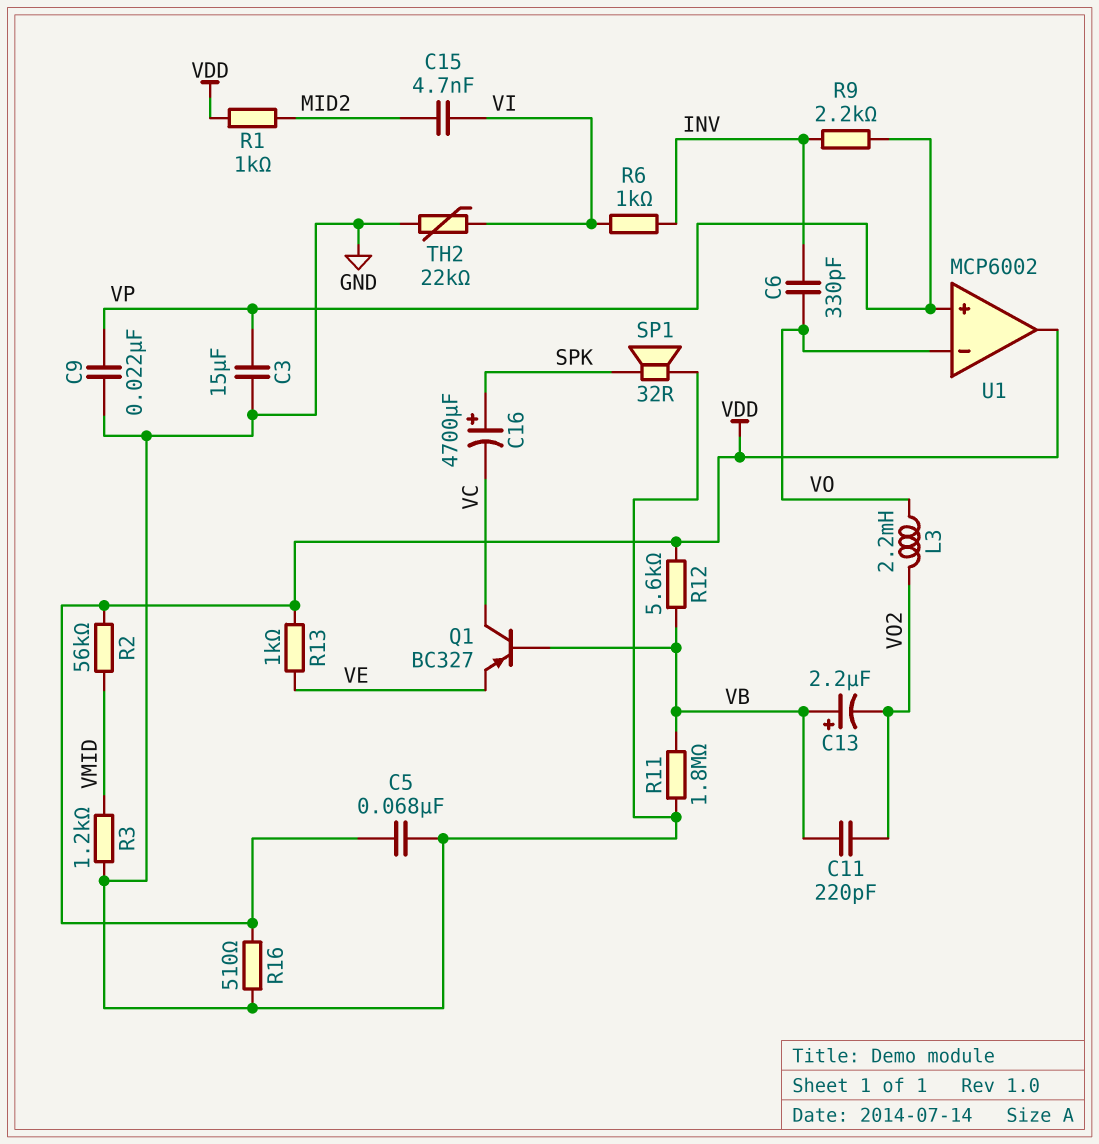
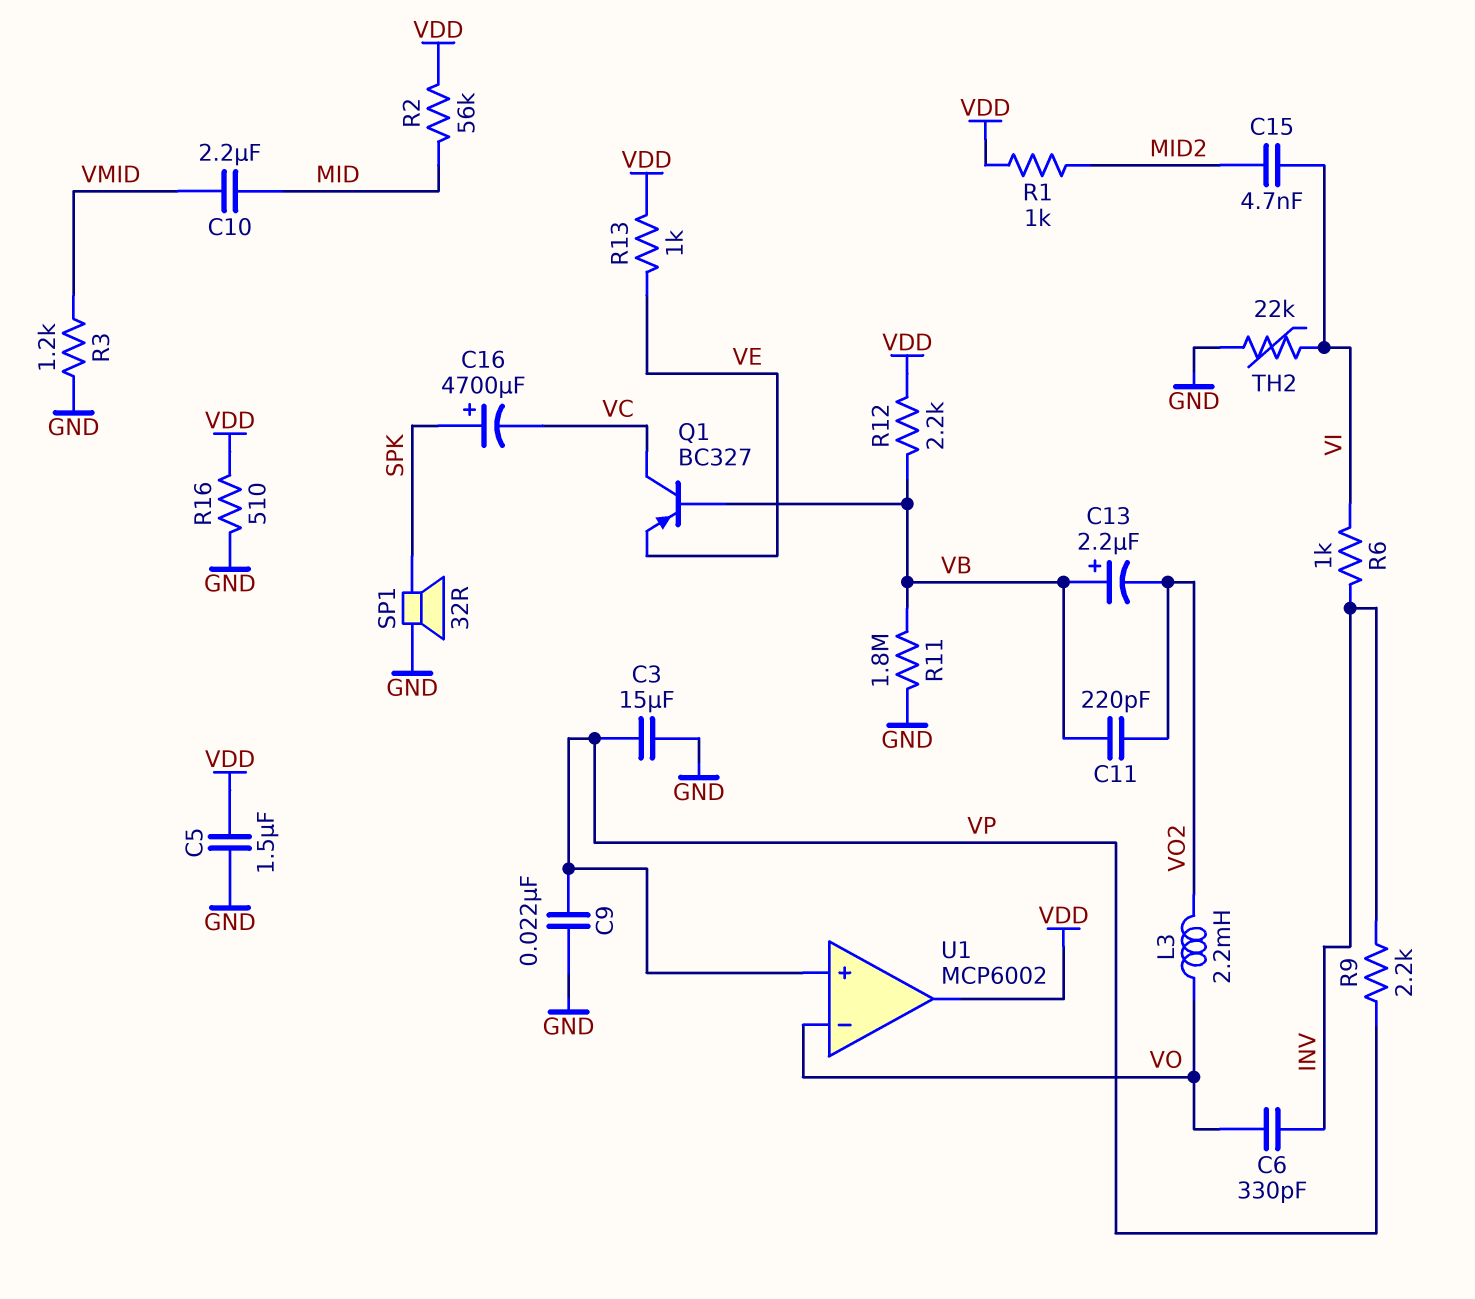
C5: 68nF (GND, VDD) -> 1.5uF (GND, VDD)
C10: none -> 2.2uF (MID, VMID)
R2: 56k (VDD, VMID) -> 56k (MID, VDD)
R12: 5.6k (VB, VDD) -> 2.2k (VB, VDD)

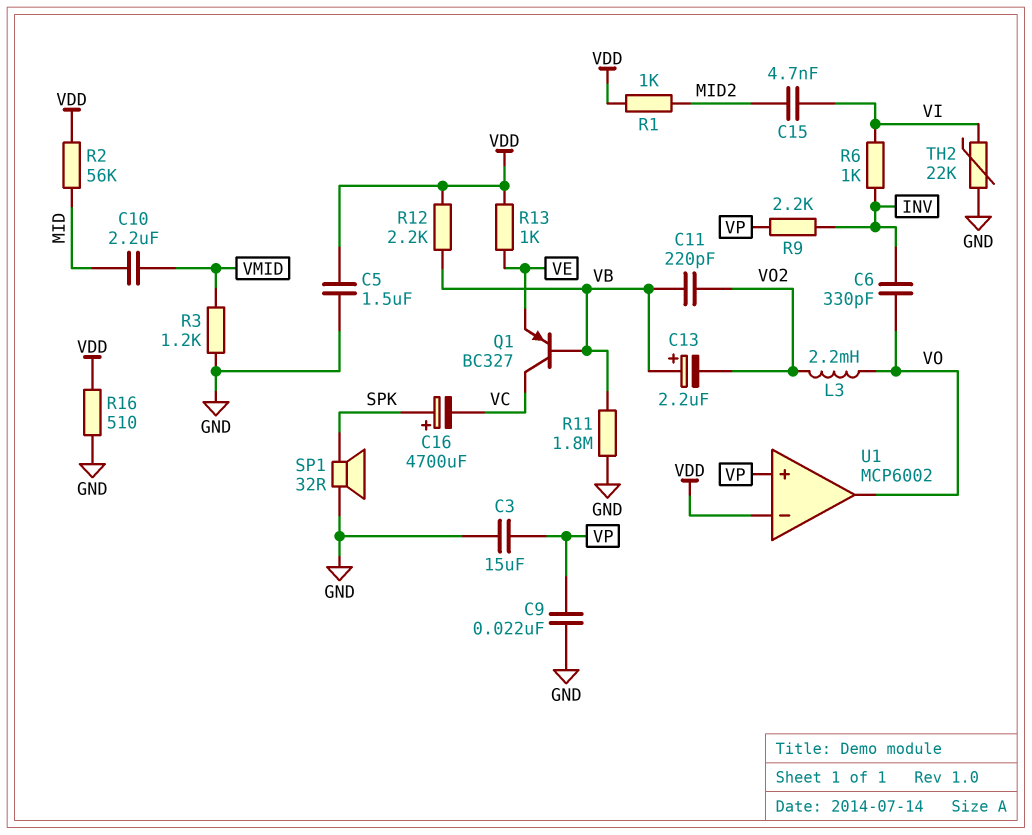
U1 pin in-: VO -> VDD
U1 pin out: VDD -> VO

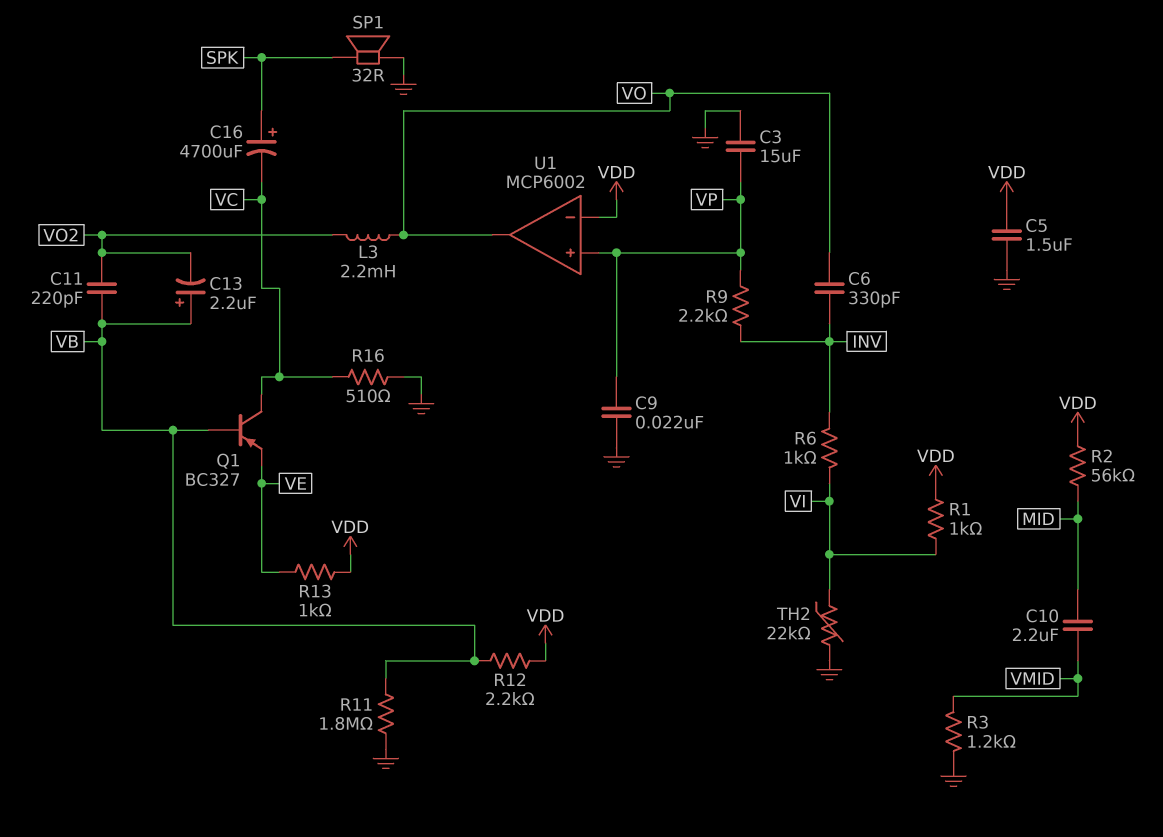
C15: 4.7nF (MID2, VI) -> none
R1: 1k (MID2, VDD) -> 1k (VDD, VI)
R16: 510 (GND, VDD) -> 510 (GND, VC)

